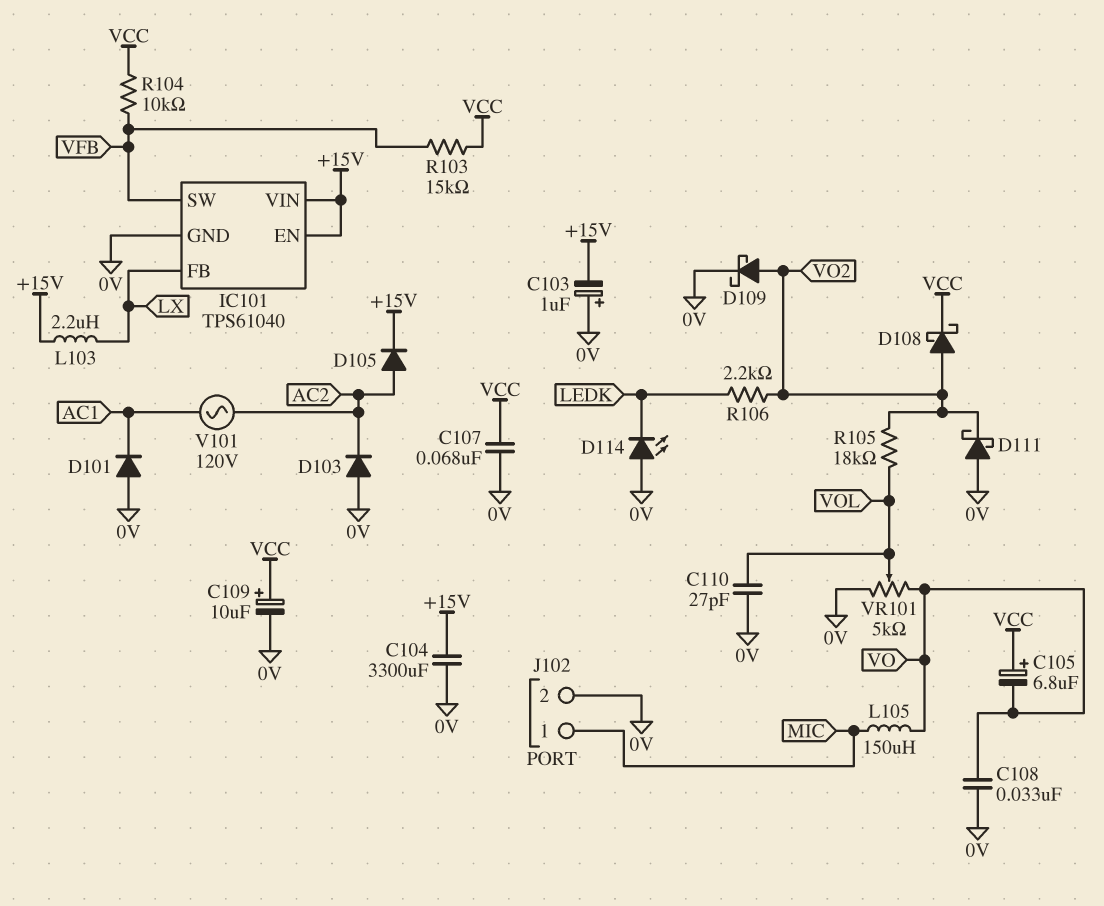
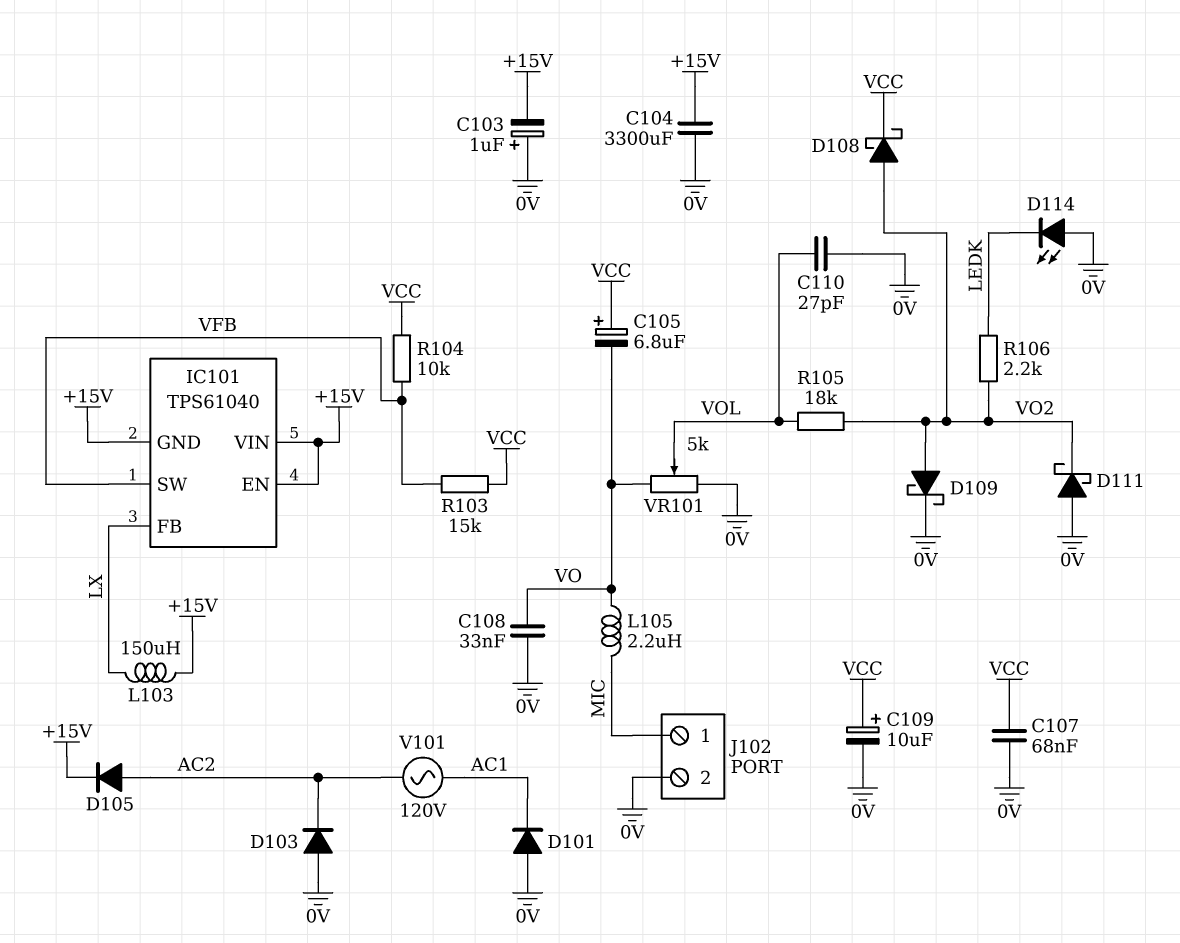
IC101 pin GND: 0V -> +15V
L103: 2.2uH (+15V, LX) -> 150uH (+15V, LX)
L105: 150uH (MIC, VO) -> 2.2uH (MIC, VO)

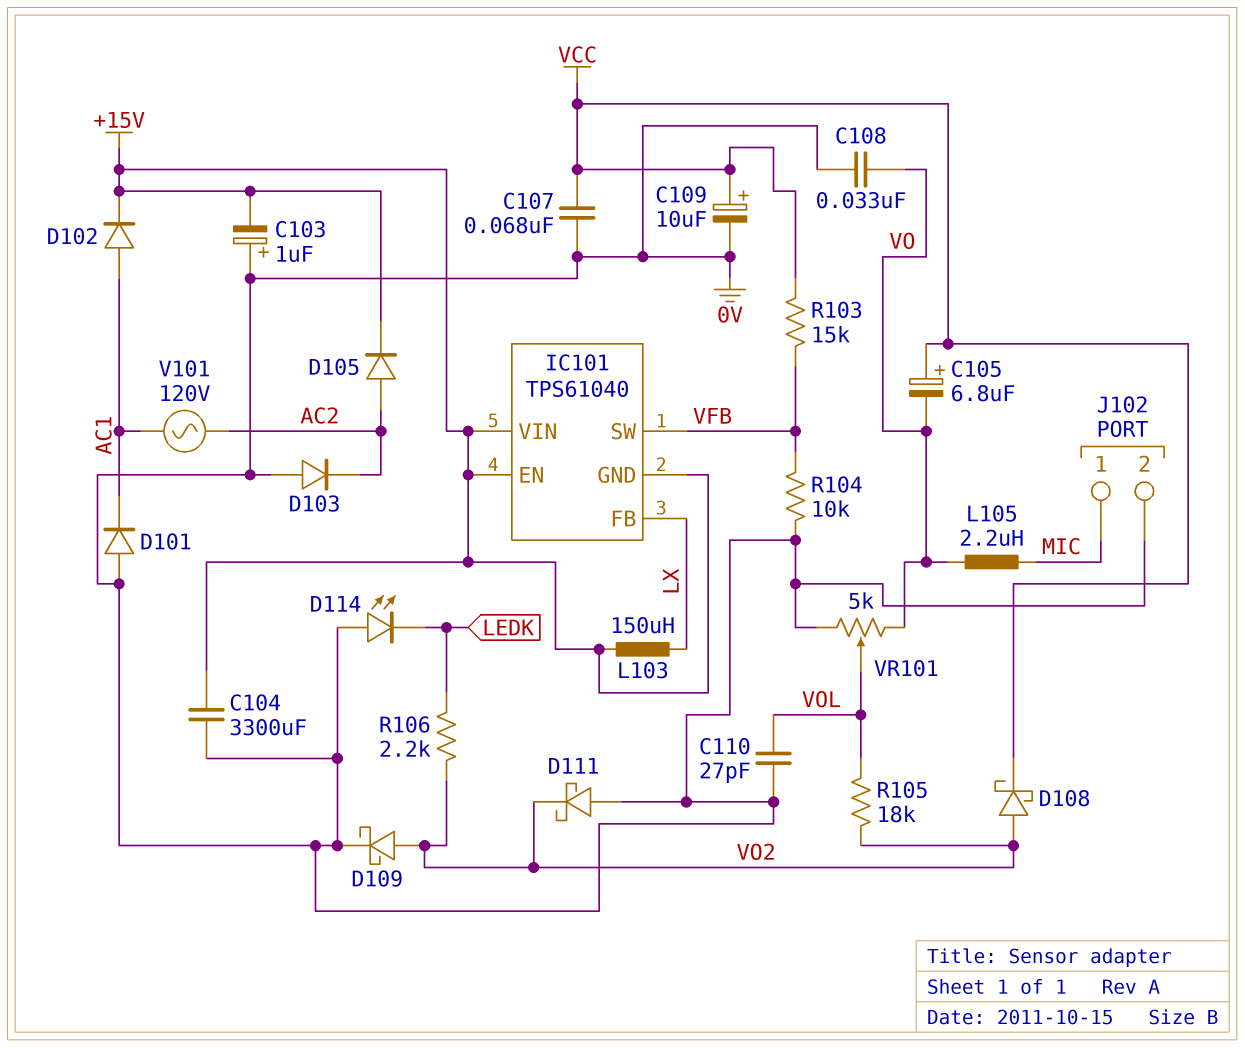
D102: none -> diode (A AC1, K +15V)
R104: 10k (VCC, VFB) -> 10k (0V, VFB)

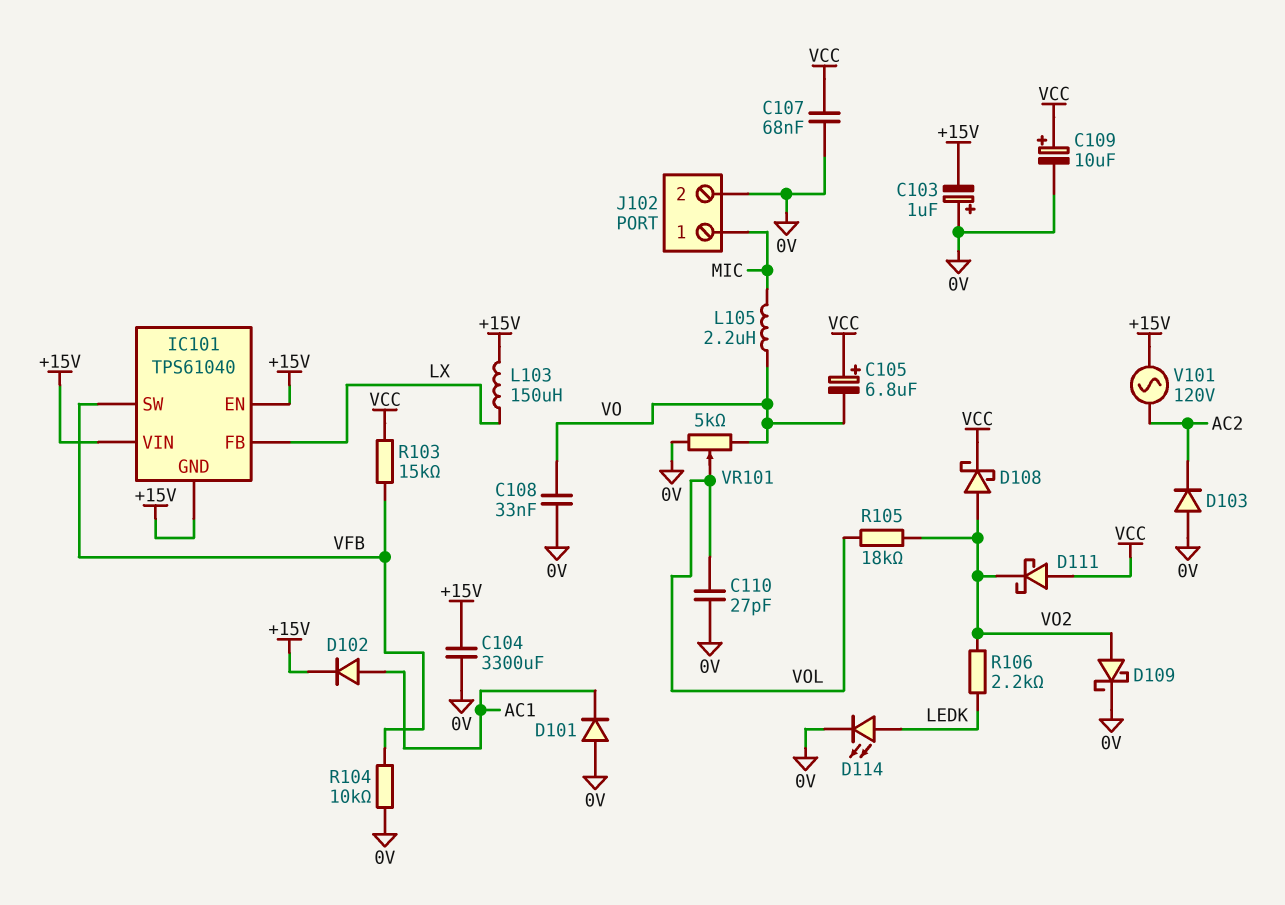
D105: diode (A AC2, K +15V) -> none
D111: schottky (A 0V, K VO2) -> schottky (A VCC, K VO2)
D114: LED (A 0V, K LEDK) -> LED (A LEDK, K 0V)
V101: AC 120V (AC1, AC2) -> AC 120V (+15V, AC2)

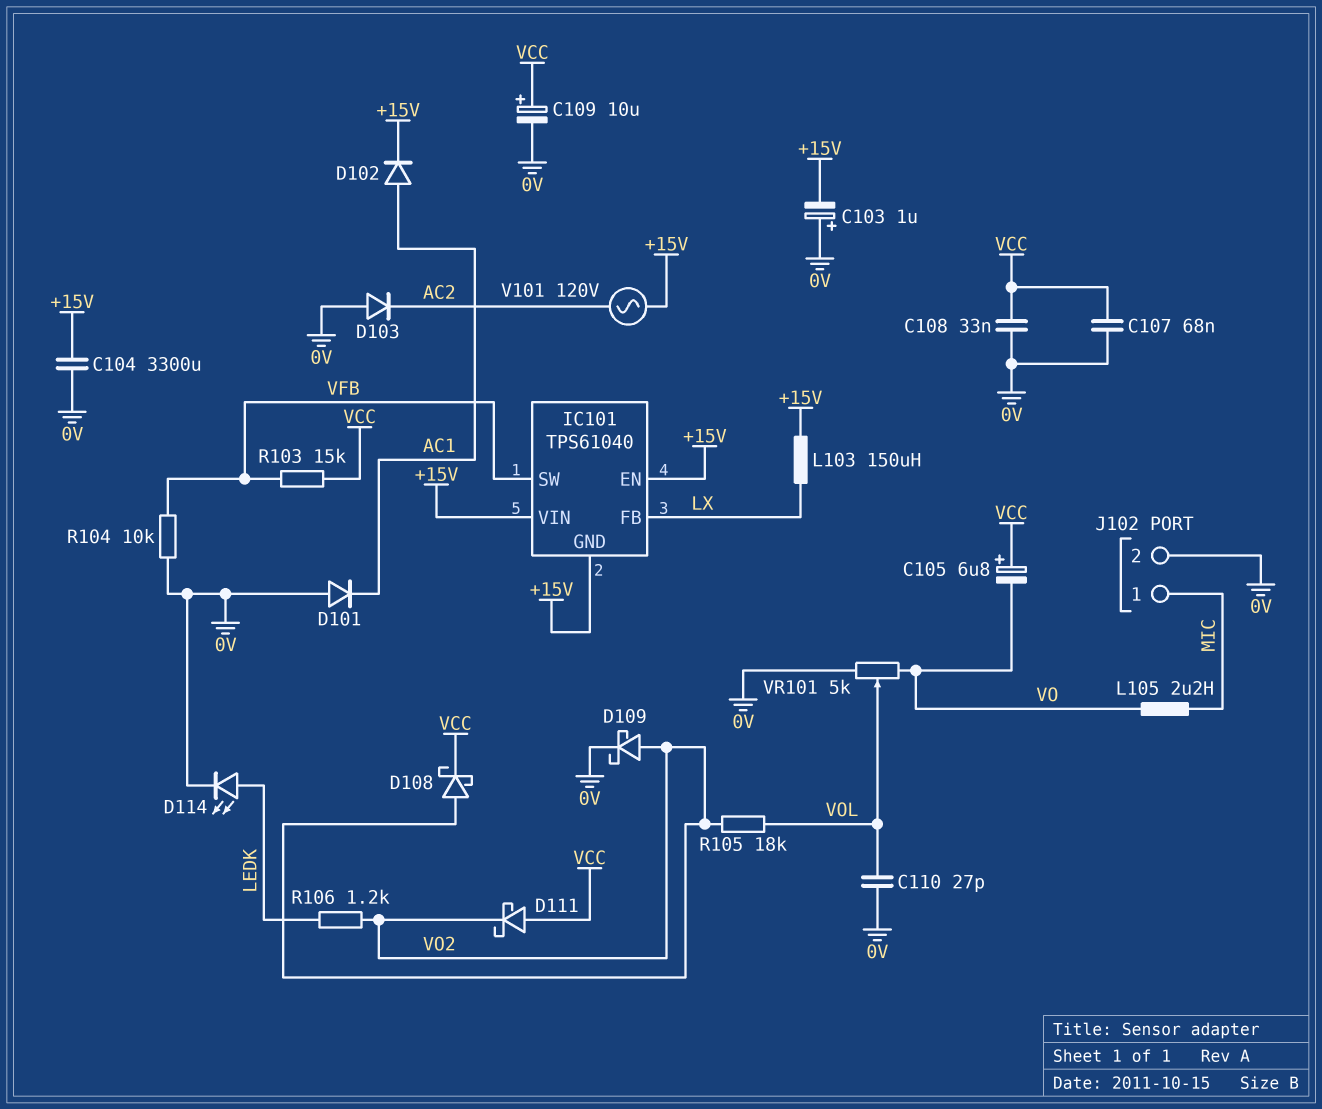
C108: 33nF (0V, VO) -> 33nF (0V, VCC)
R106: 2.2k (LEDK, VO2) -> 1.2k (LEDK, VO2)

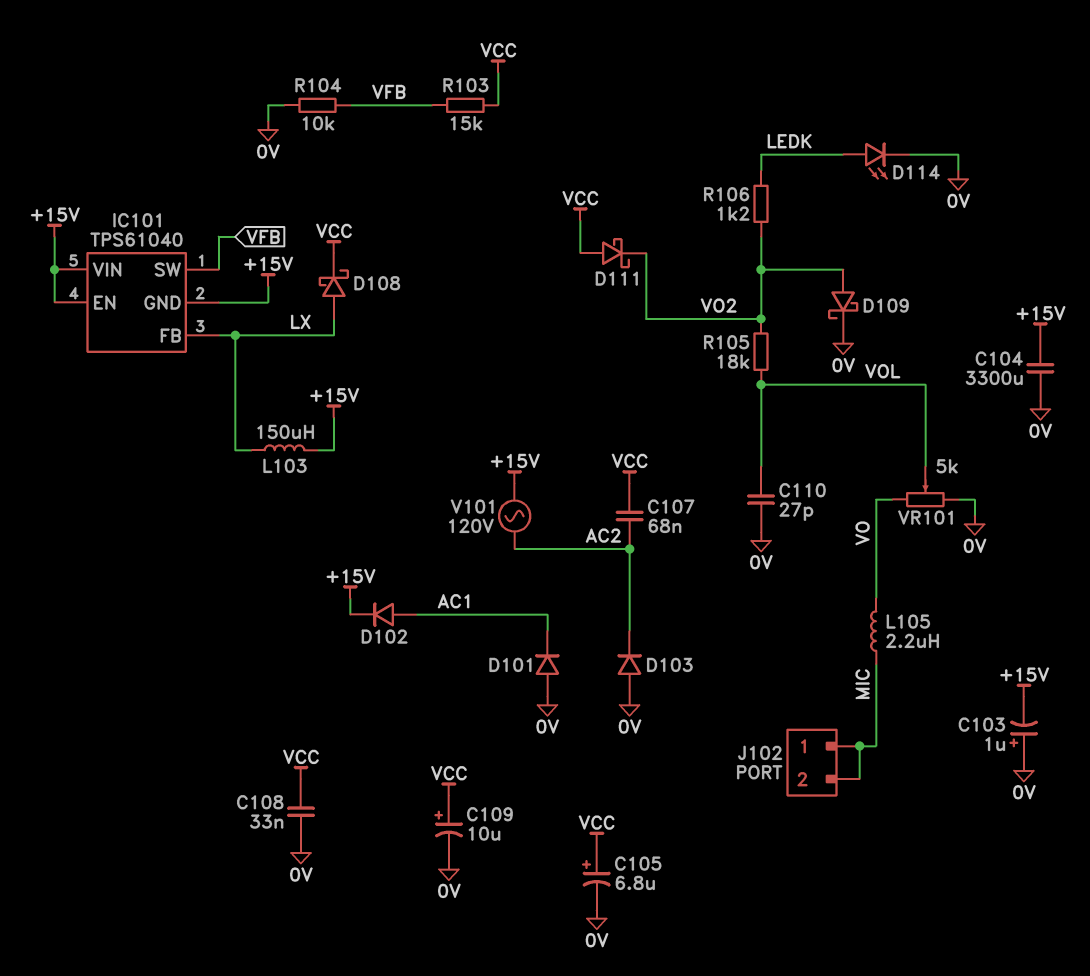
C105: 6.8uF (plus VCC, minus VO) -> 6.8uF (plus VCC, minus 0V)
C107: 68nF (0V, VCC) -> 68nF (AC2, VCC)
D108: schottky (A VO2, K VCC) -> schottky (A LX, K VCC)
J102 pin 2: 0V -> MIC

